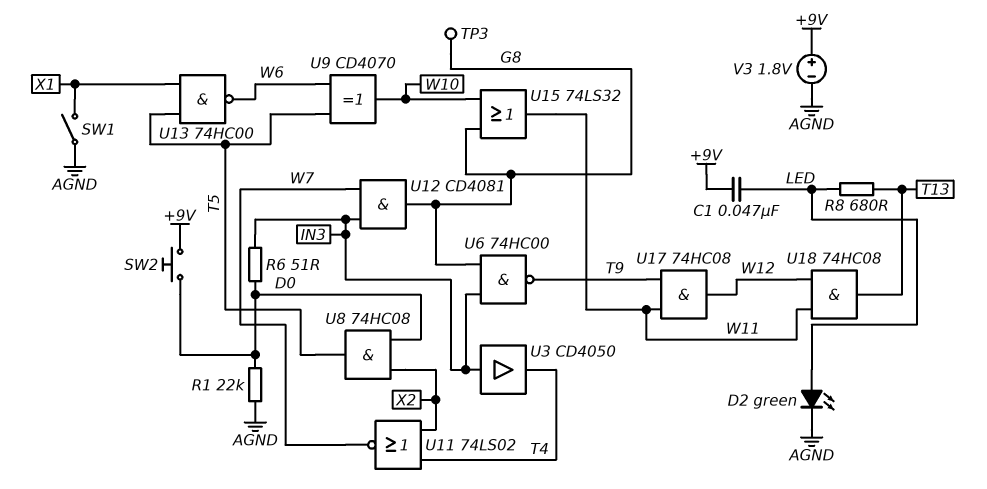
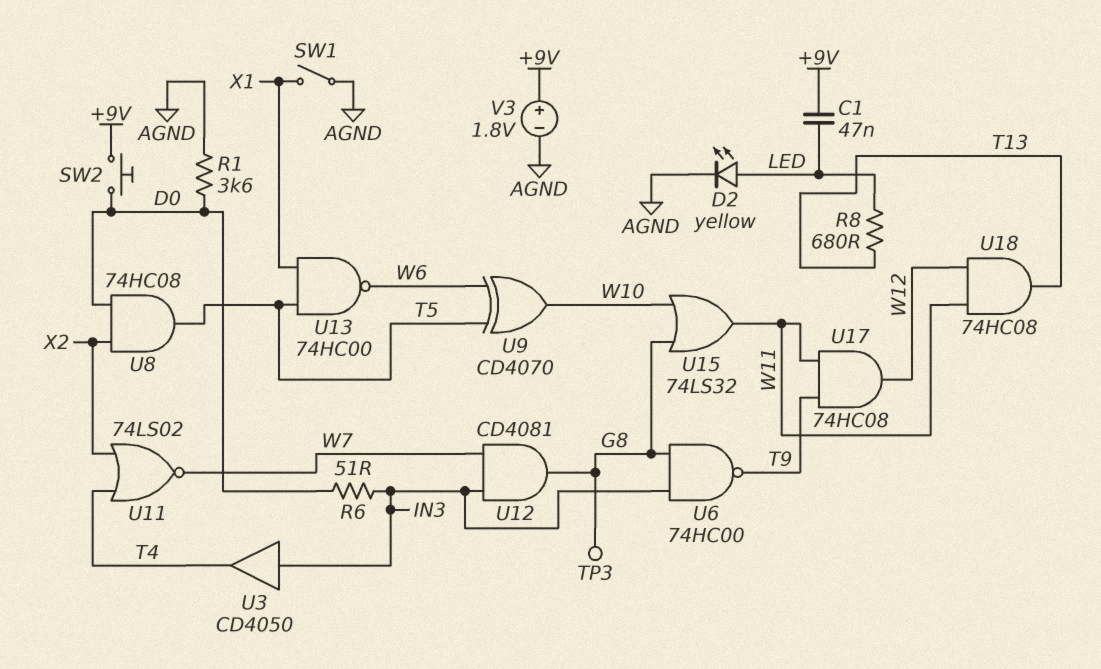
D2: LED green (A LED, K AGND) -> LED yellow (A LED, K AGND)
R1: 22k (AGND, D0) -> 3.6k (AGND, D0)

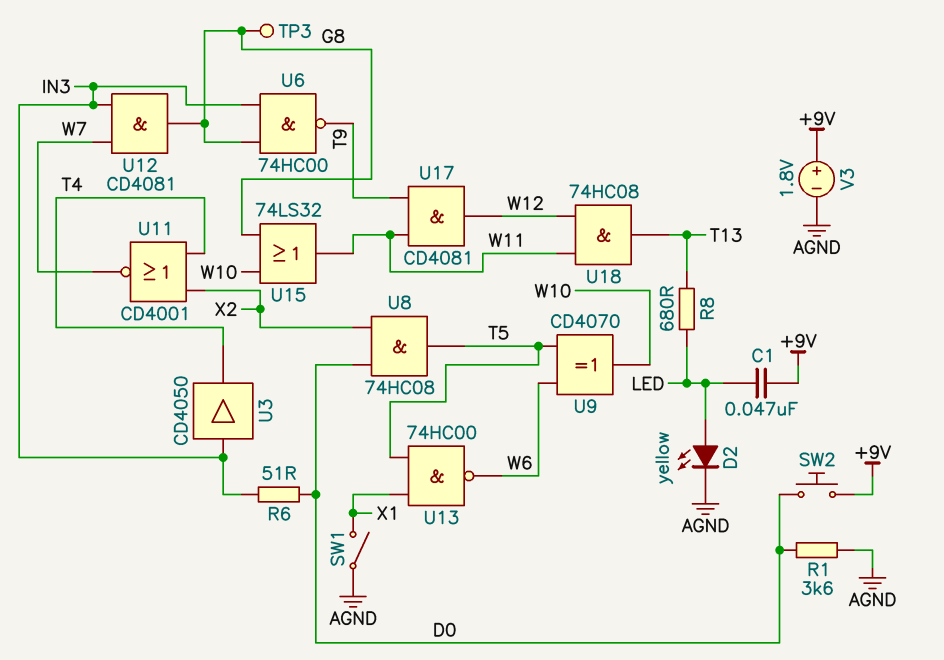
U11: NOR 74LS02 (in T4, in X2, out W7) -> NOR CD4001 (in T4, in X2, out W7)
U17: AND 74HC08 (in T9, in W11, out W12) -> AND CD4081 (in T9, in W11, out W12)

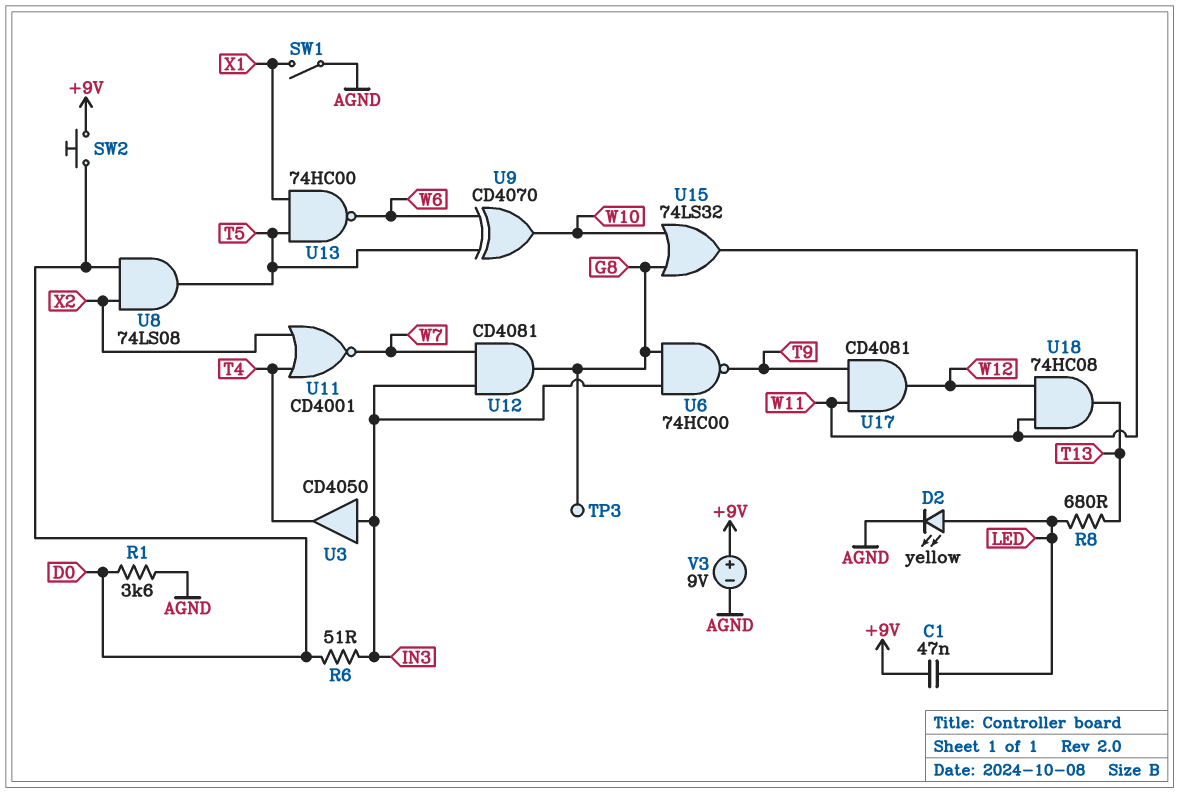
U8: AND 74HC08 (in D0, in X2, out T5) -> AND 74LS08 (in D0, in X2, out T5)
V3: 1.8V (plus +9V, minus AGND) -> 9V (plus +9V, minus AGND)

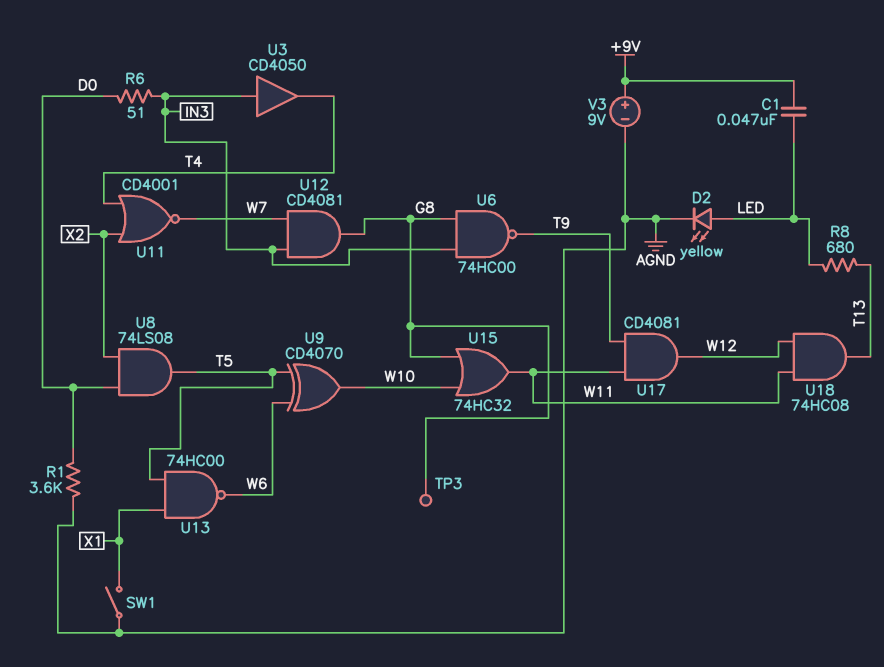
SW2: button (+9V, D0) -> none
U15: OR 74LS32 (in G8, in W10, out W11) -> OR 74HC32 (in G8, in W10, out W11)

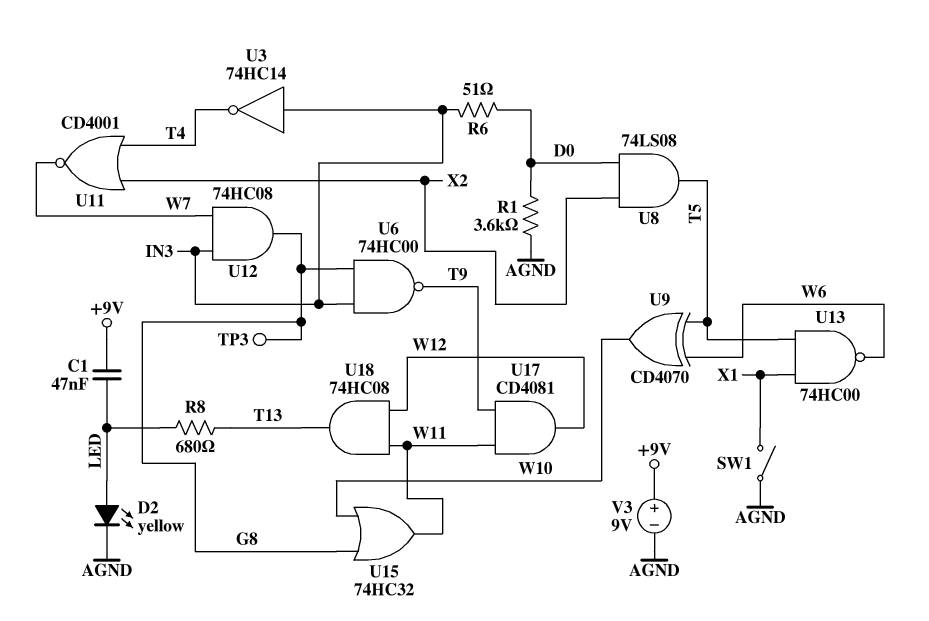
U3: buffer CD4050 (in IN3, out T4) -> NOT 74HC14 (in IN3, out T4)
U12: AND CD4081 (in IN3, in W7, out G8) -> AND 74HC08 (in IN3, in W7, out G8)

